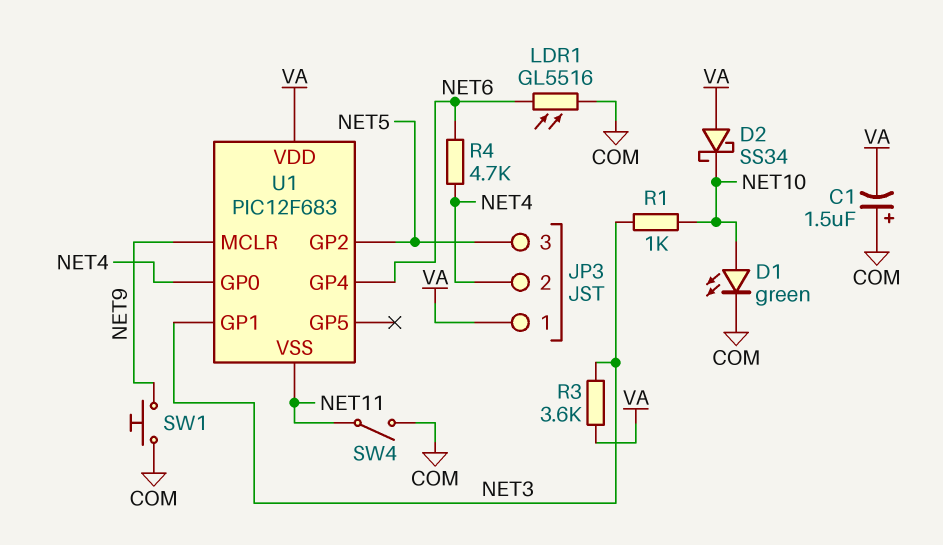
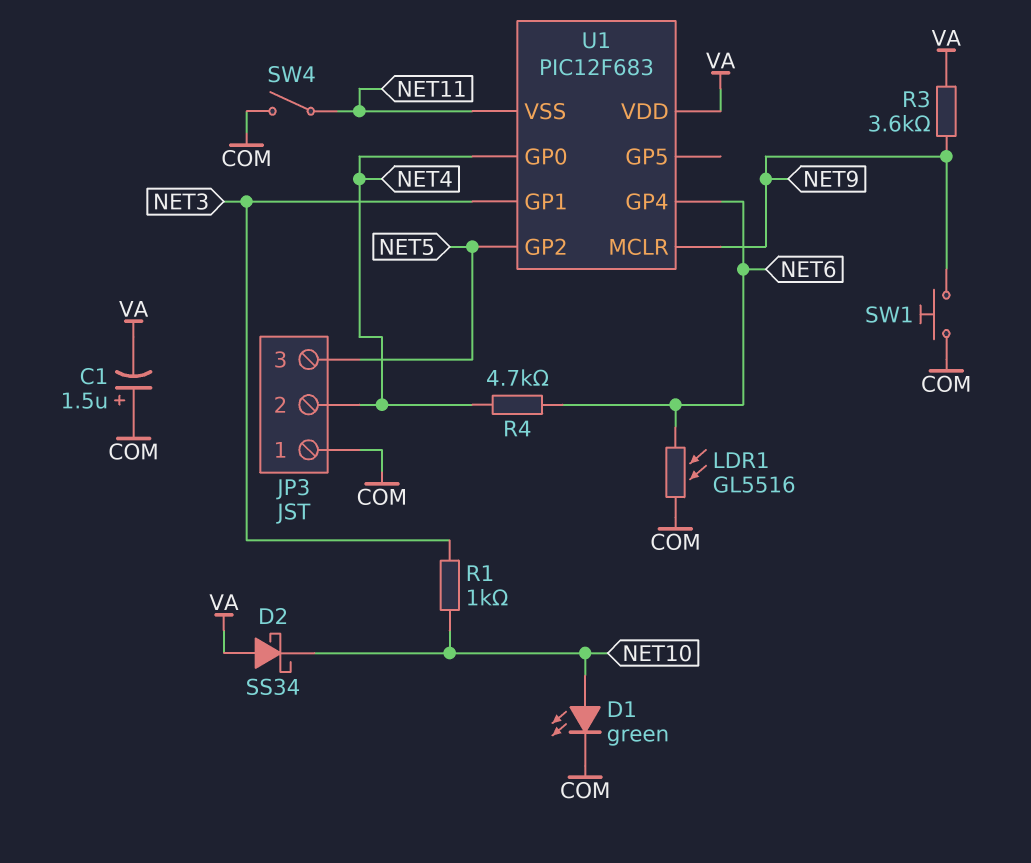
JP3 pin 1: VA -> COM
R3: 3.6k (NET3, VA) -> 3.6k (NET9, VA)

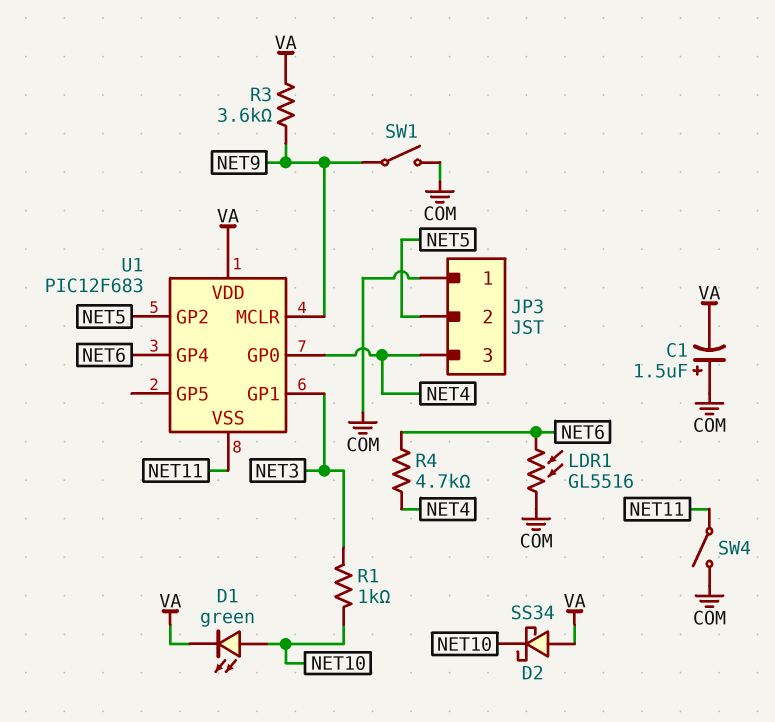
D1: LED green (A NET10, K COM) -> LED green (A NET10, K VA)
JP3 pin 2: NET4 -> NET5
JP3 pin 3: NET5 -> NET4
SW1: button (COM, NET9) -> switch (COM, NET9)

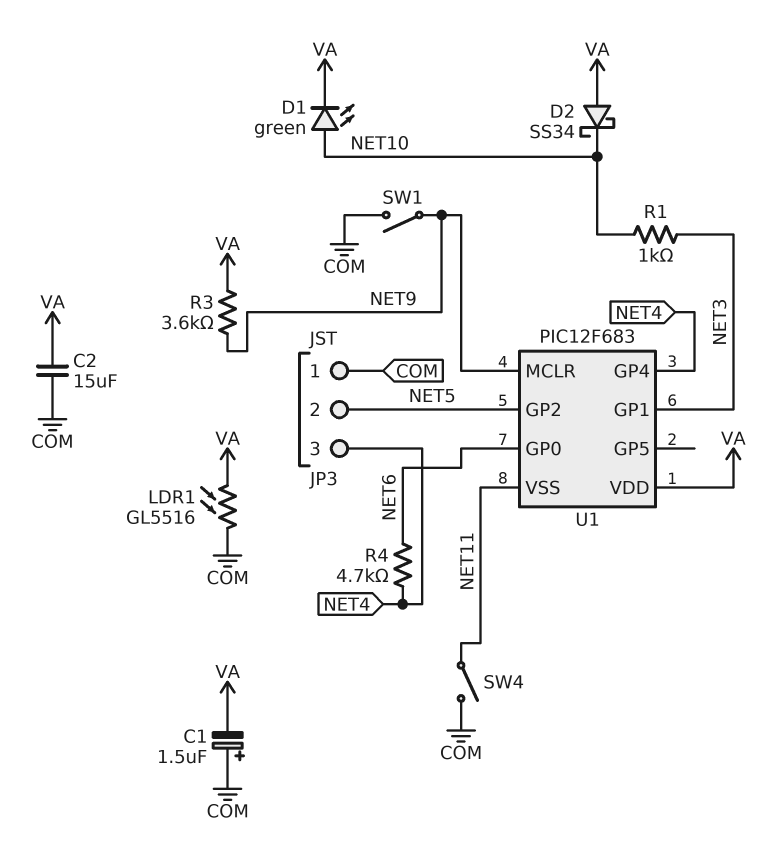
C2: none -> 15uF (COM, VA)
LDR1: GL5516 (COM, NET6) -> GL5516 (COM, VA)
U1 pin GP0: NET4 -> NET6
U1 pin GP4: NET6 -> NET4

